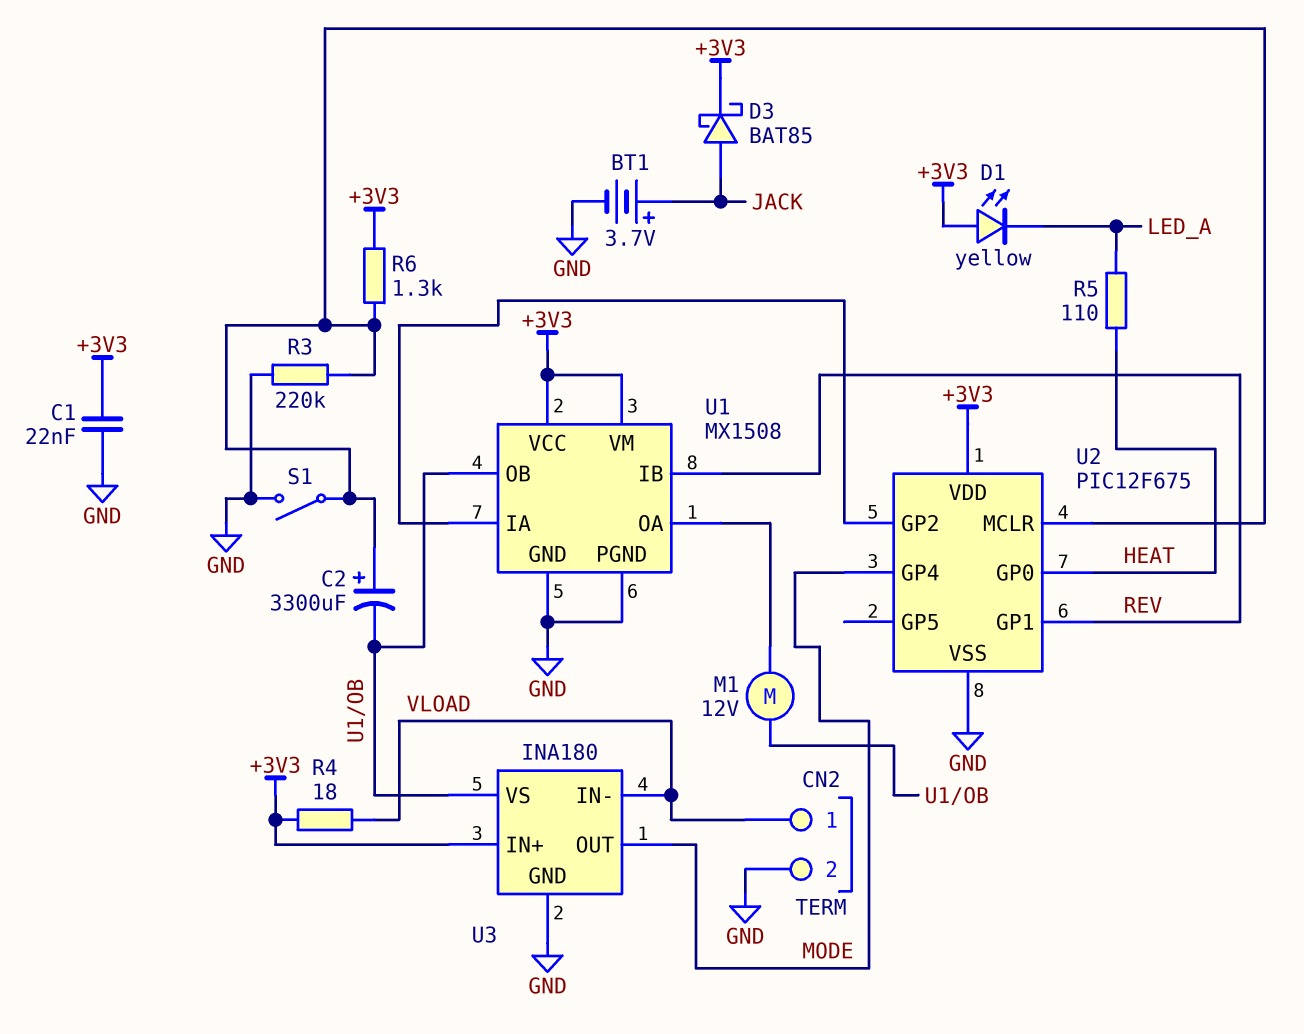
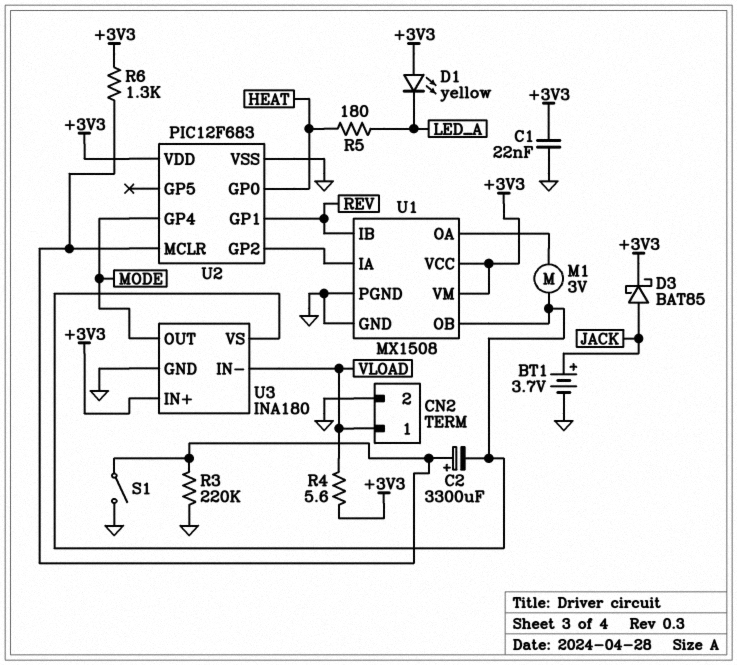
M1: motor 12V (U1/OA, U1/OB) -> motor 3V (U1/OA, U1/OB)
R4: 18 (+3V3, VLOAD) -> 5.6 (+3V3, VLOAD)
R5: 110 (HEAT, LED_A) -> 180 (HEAT, LED_A)
U2: PIC12F675 -> PIC12F683

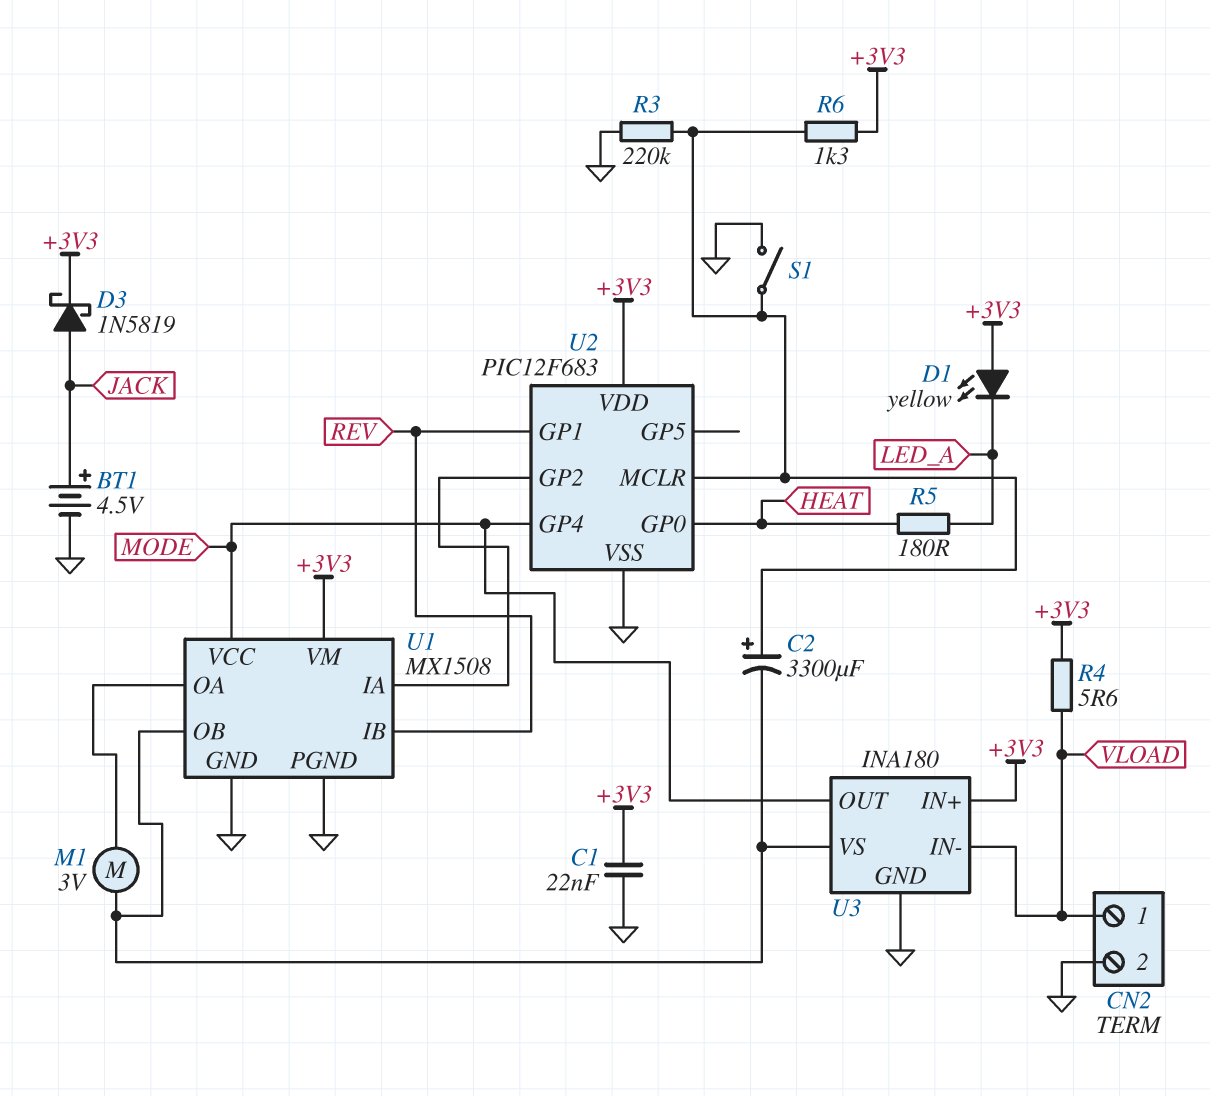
BT1: 3.7V (plus JACK, minus GND) -> 4.5V (plus JACK, minus GND)
D3: schottky BAT85 (A JACK, K +3V3) -> schottky 1N5819 (A JACK, K +3V3)
U1 pin VCC: +3V3 -> MODE

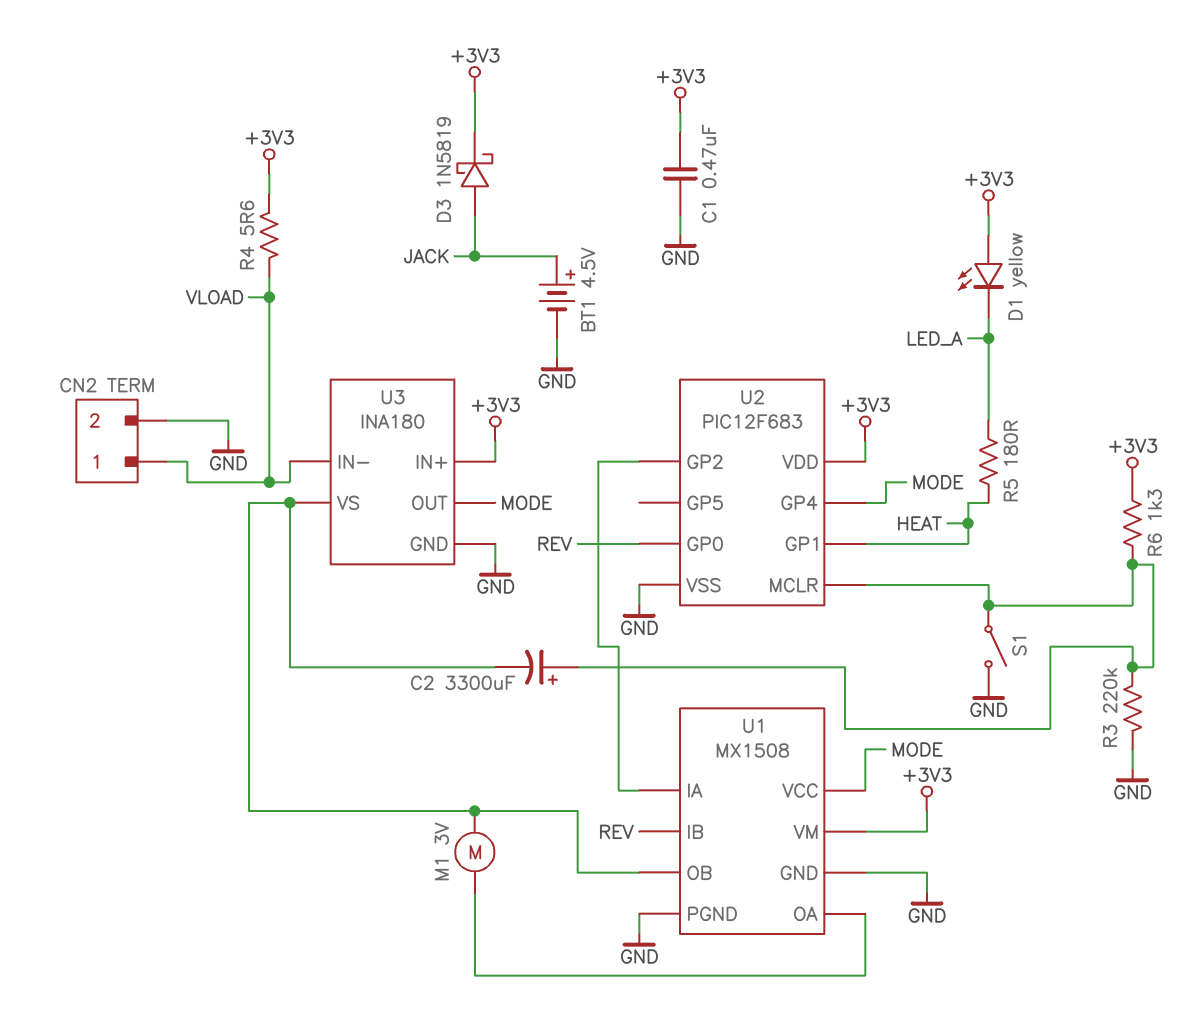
C1: 22nF (+3V3, GND) -> 470nF (+3V3, GND)
U2 pin GP0: HEAT -> REV
U2 pin GP1: REV -> HEAT

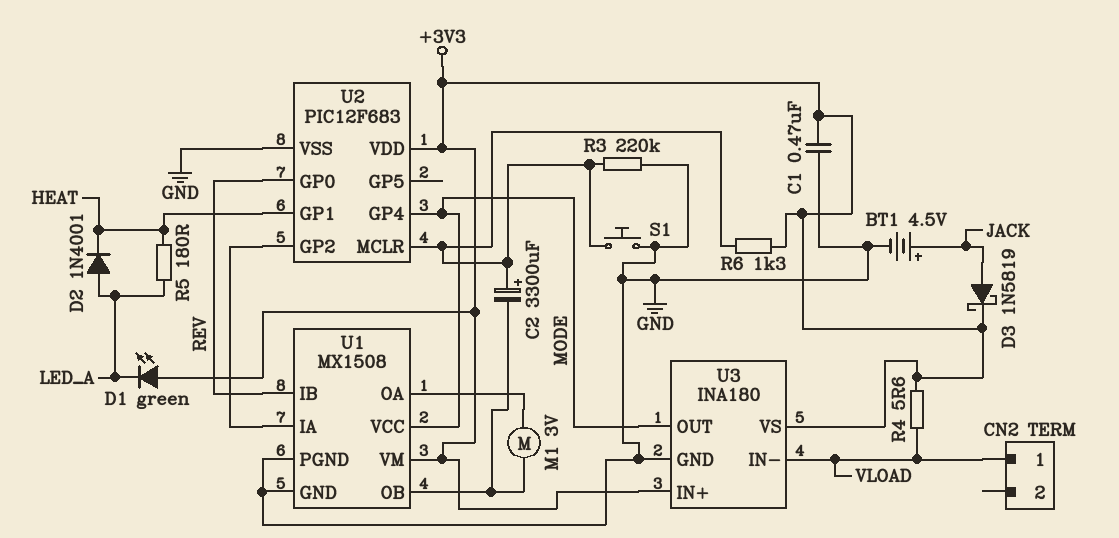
CN2 pin 2: GND -> none
D1: LED yellow (A +3V3, K LED_A) -> LED green (A +3V3, K LED_A)
D2: none -> diode 1N4001 (A LED_A, K HEAT)
S1: switch (GND, U2/MCLR) -> button (GND, U2/MCLR)
U3 pin VS: U1/OB -> +3V3

